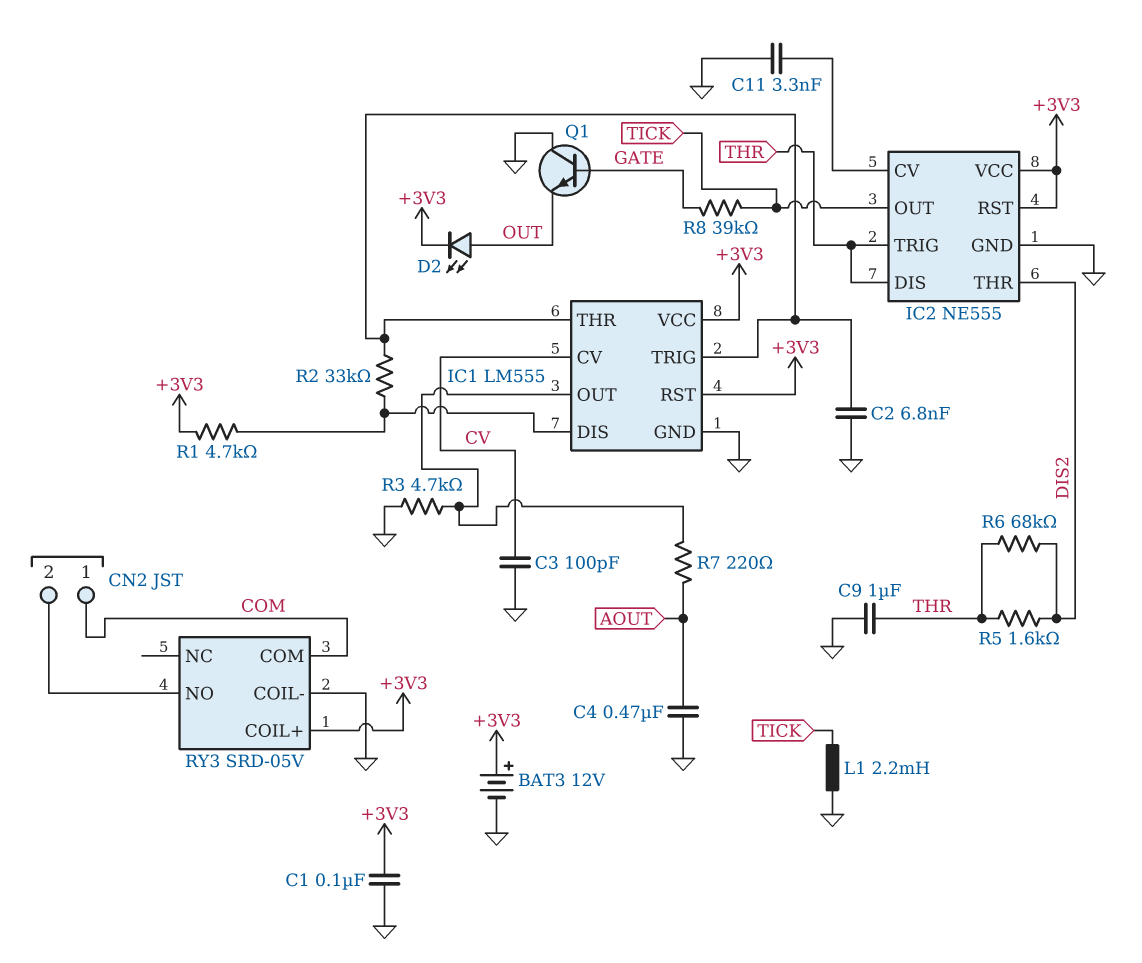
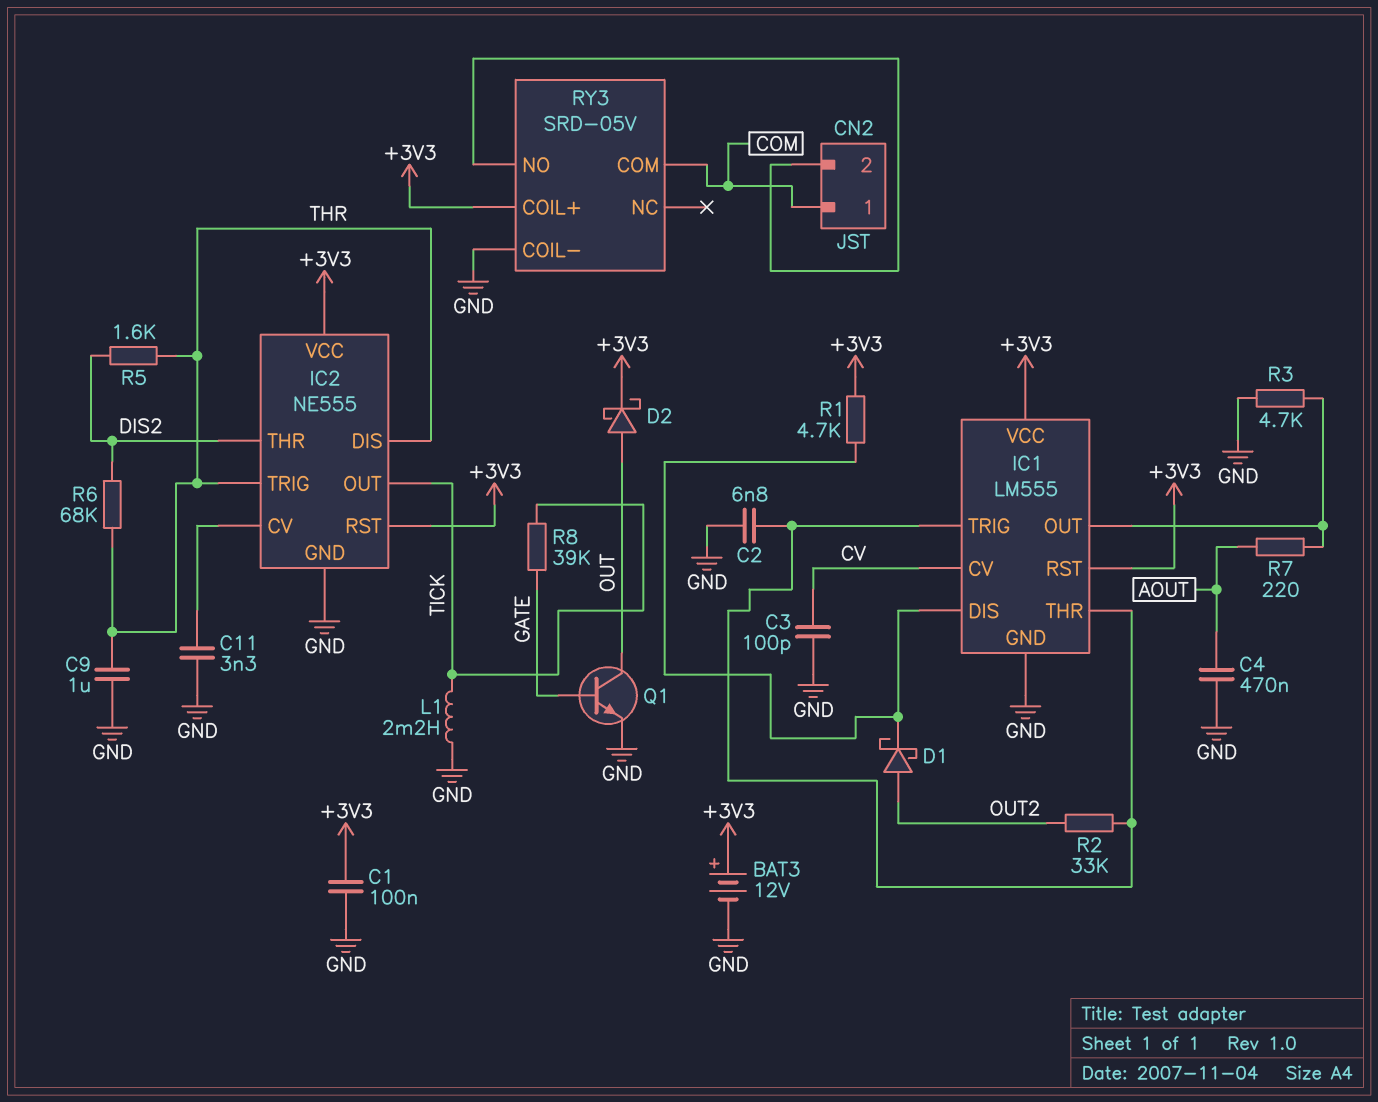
D1: none -> schottky (A OUT2, K IC1/DIS)
D2: LED (A OUT, K +3V3) -> schottky (A OUT, K +3V3)
Q1: NPN (B GATE, C GND, E OUT) -> NPN (B GATE, C OUT, E GND)
R2: 33k (IC1/DIS, IC1/THR) -> 33k (IC1/THR, OUT2)

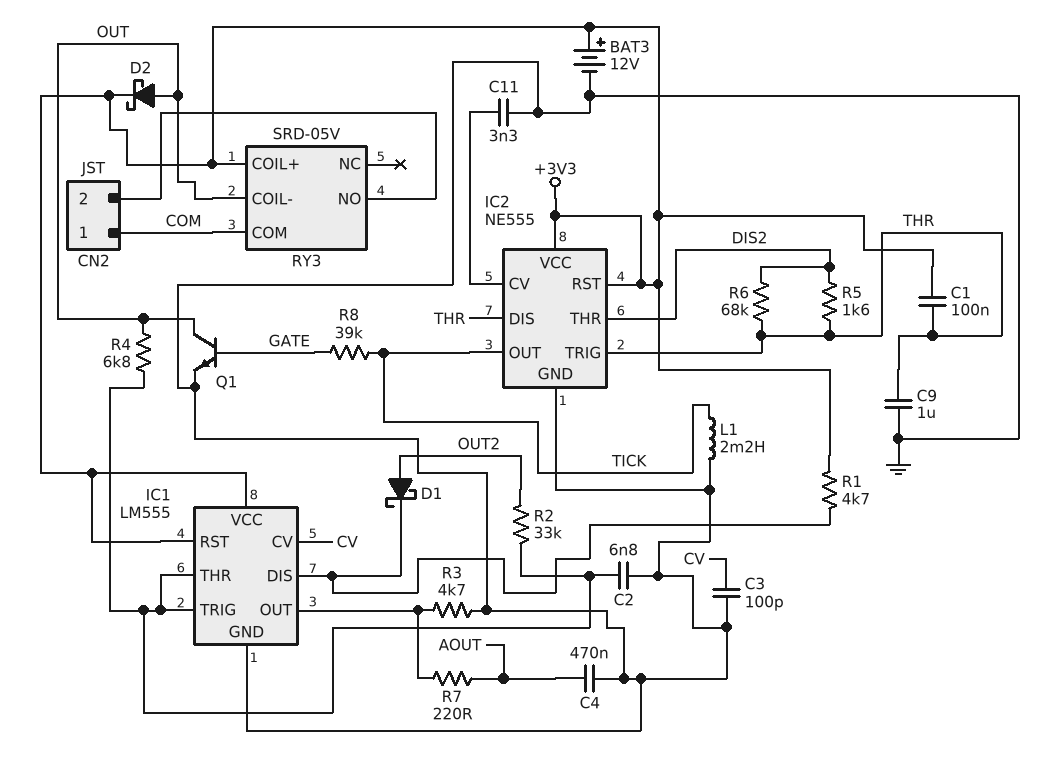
C1: 100nF (+3V3, GND) -> 100nF (+3V3, THR)
R4: none -> 6.8k (IC1/THR, OUT)
RY3 pin COIL-: GND -> OUT

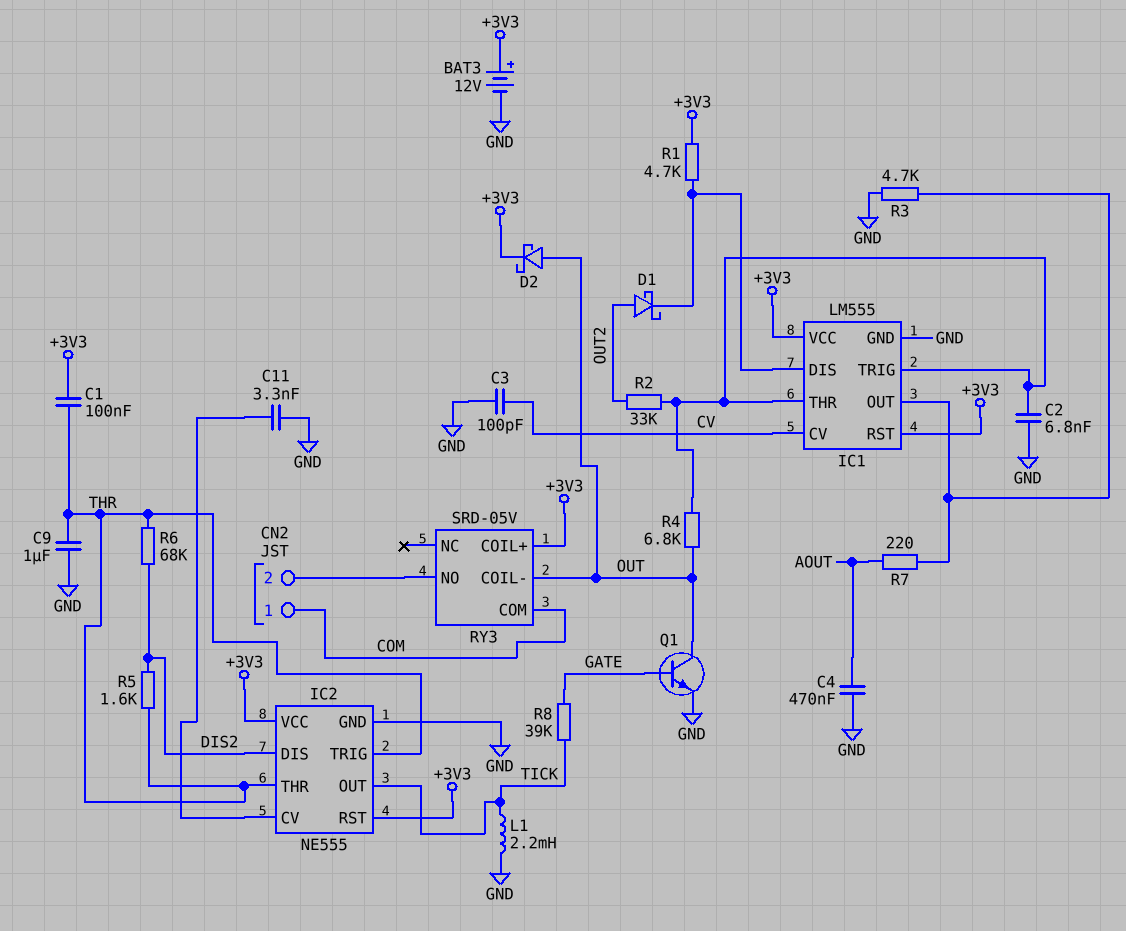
IC2 pin DIS: THR -> DIS2
IC2 pin THR: DIS2 -> THR

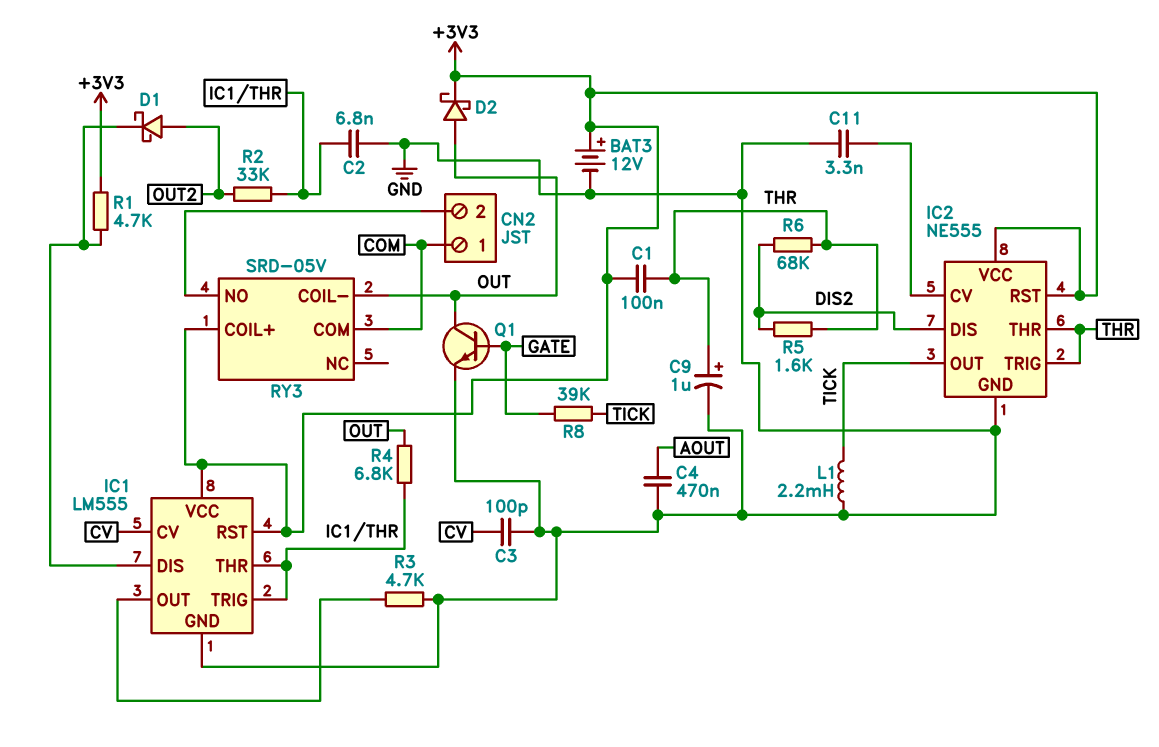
C9: 1uF (GND, THR) -> 1uF (plus THR, minus GND)
R7: 220 (AOUT, IC1/OUT) -> none

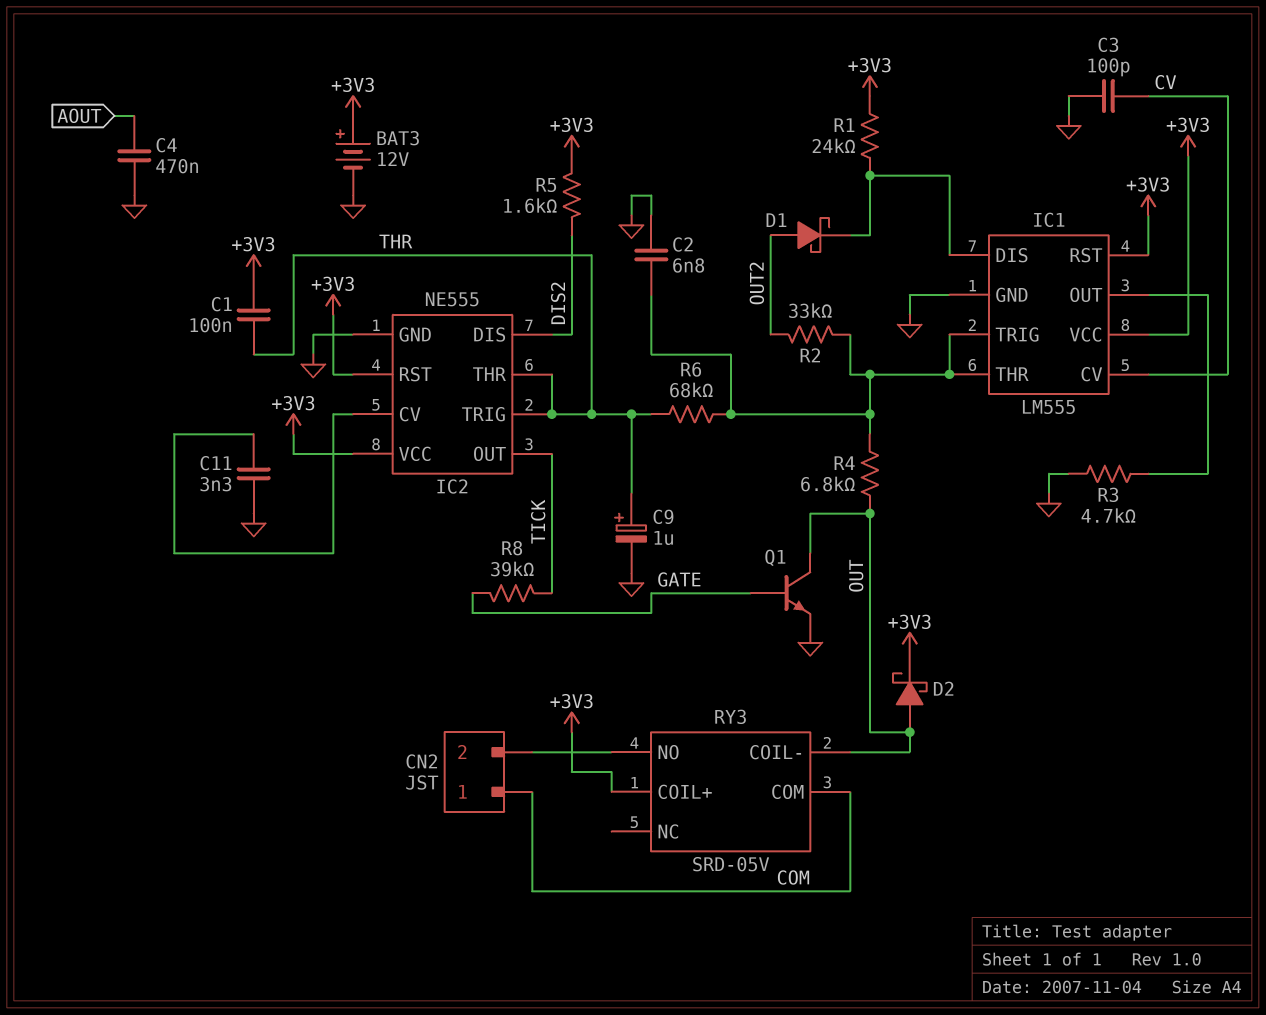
L1: 2.2mH (GND, TICK) -> none
R1: 4.7k (+3V3, IC1/DIS) -> 24k (+3V3, IC1/DIS)
R5: 1.6k (DIS2, THR) -> 1.6k (+3V3, DIS2)
R6: 68k (DIS2, THR) -> 68k (IC1/THR, THR)

